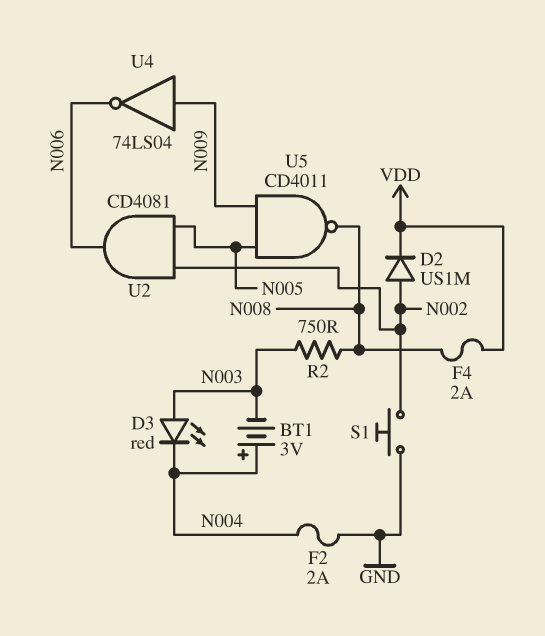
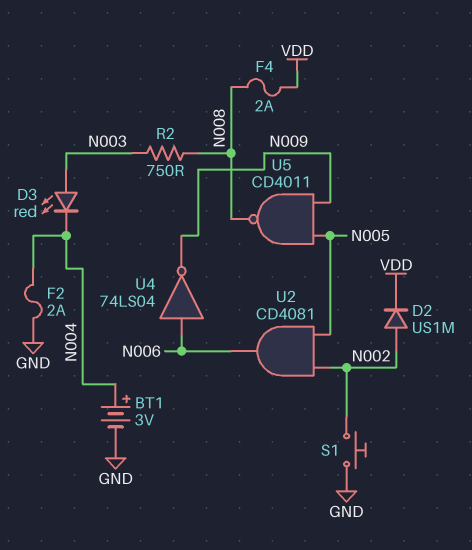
BT1: 3V (plus N004, minus N003) -> 3V (plus N004, minus GND)
U4: NOT 74LS04 (in N009, out N006) -> NOT 74LS04 (in N006, out N009)

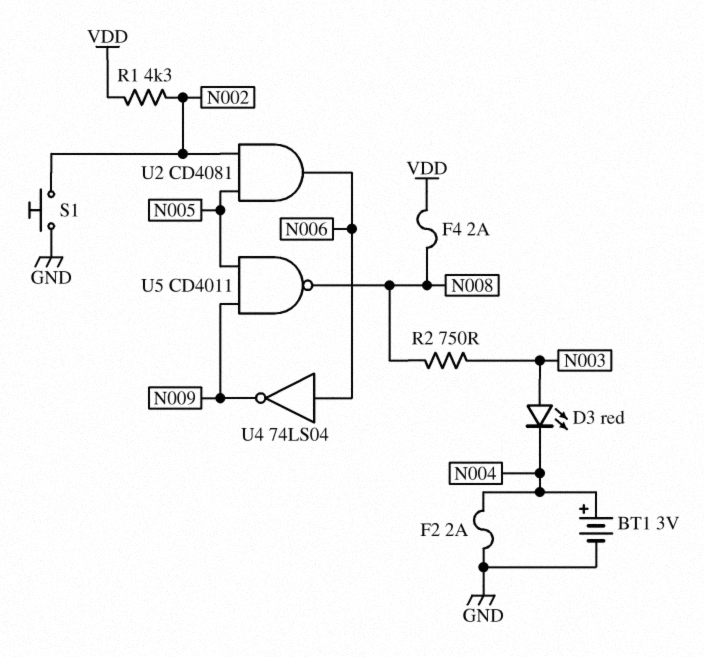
D2: diode US1M (A N002, K VDD) -> none
R1: none -> 4.3k (N002, VDD)

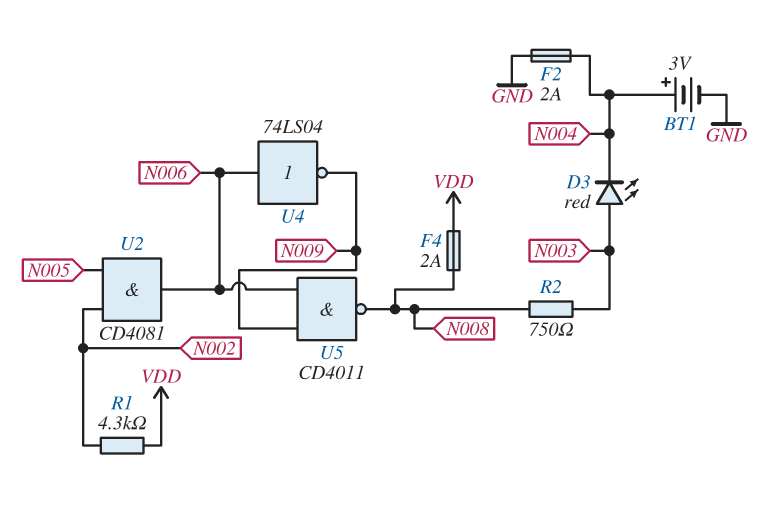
S1: button (GND, N002) -> none
U5: NAND CD4011 (in N005, in N009, out N008) -> NAND CD4011 (in N006, in N009, out N008)

